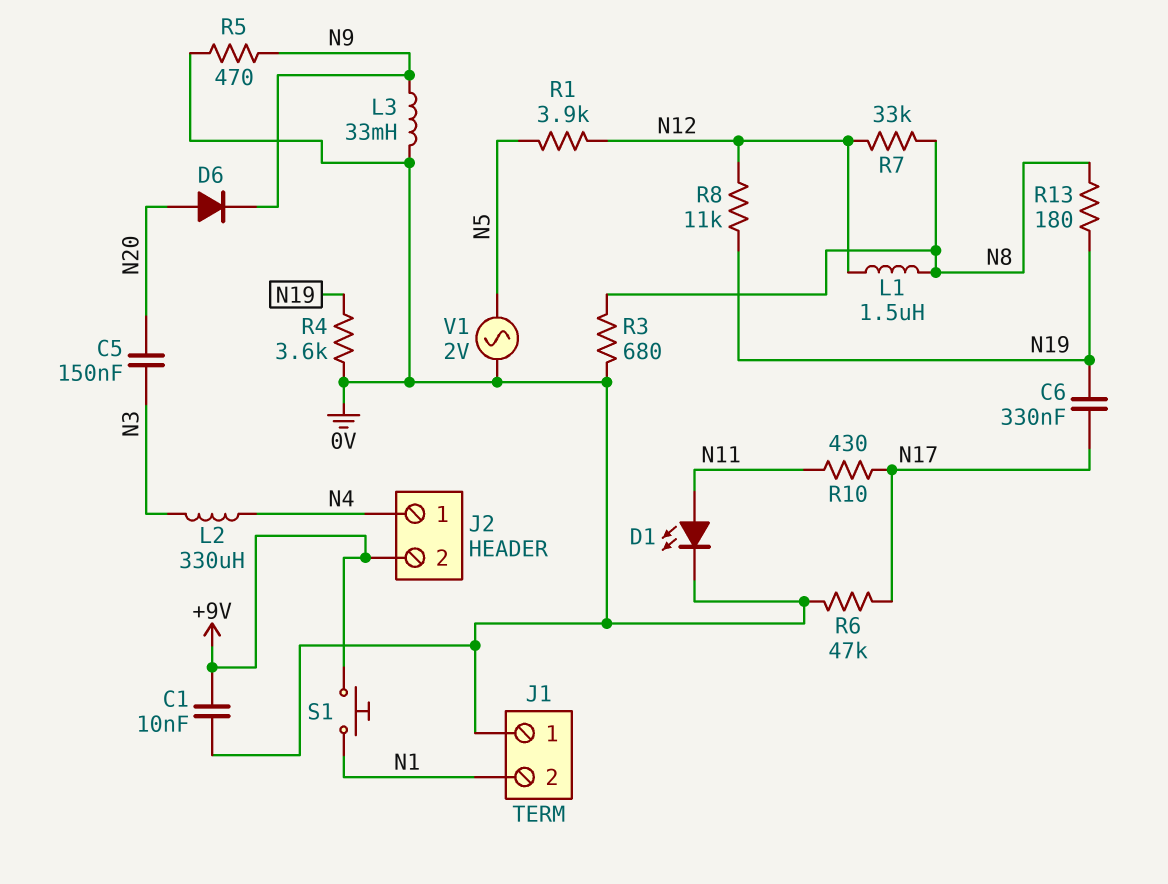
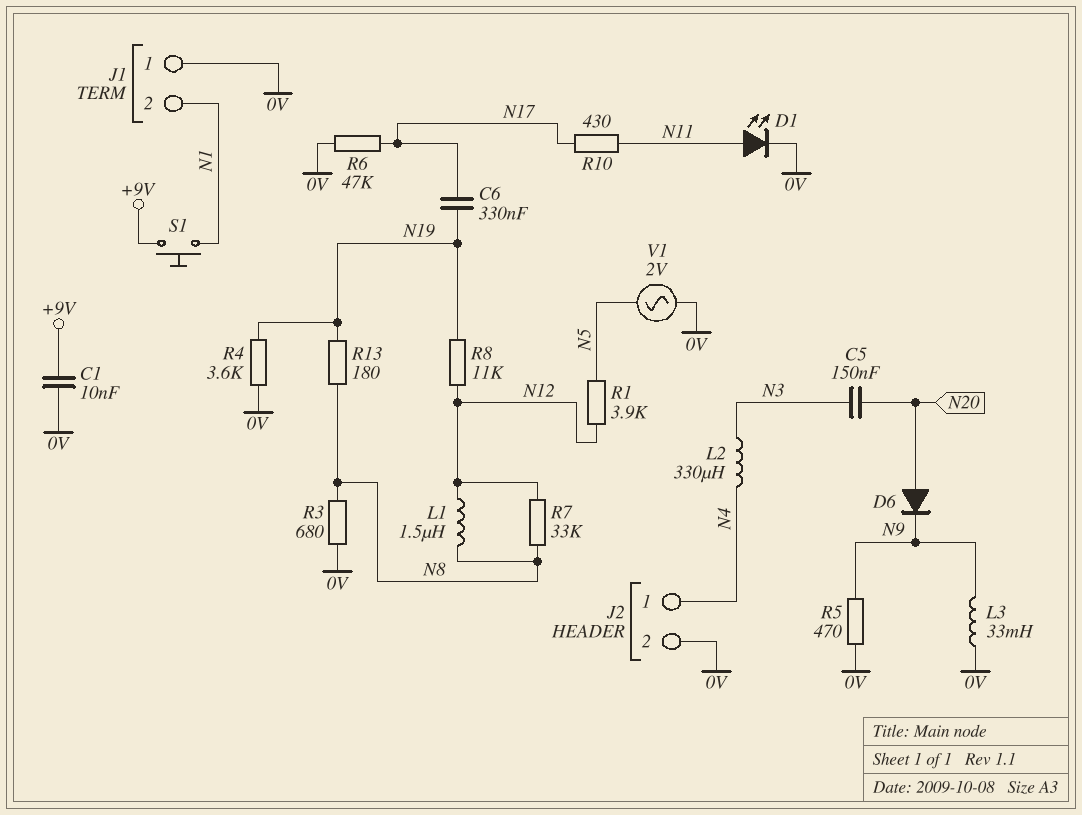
J2 pin 2: +9V -> 0V

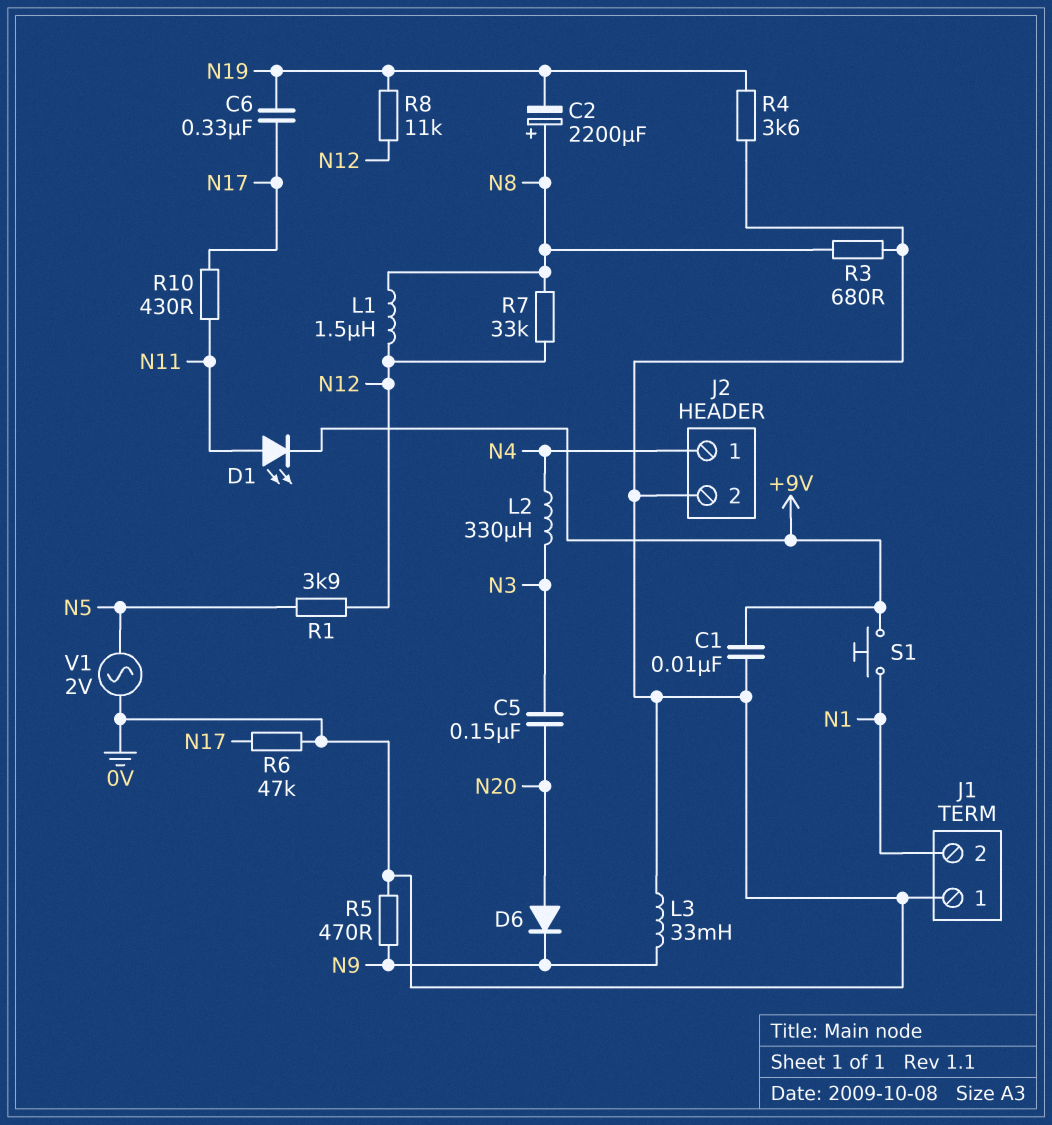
C2: none -> 2200uF (plus N8, minus N19)
D1: LED (A N11, K 0V) -> LED (A N11, K +9V)
R13: 180 (N8, N19) -> none

